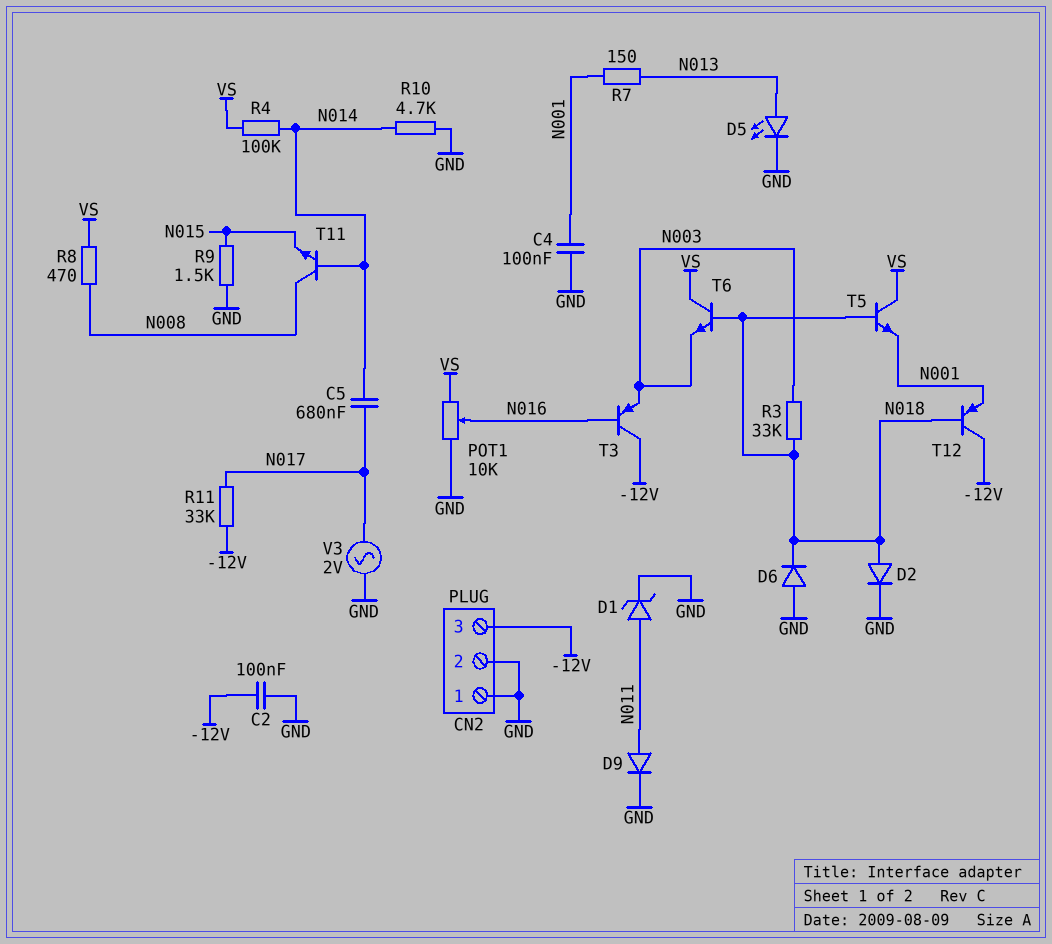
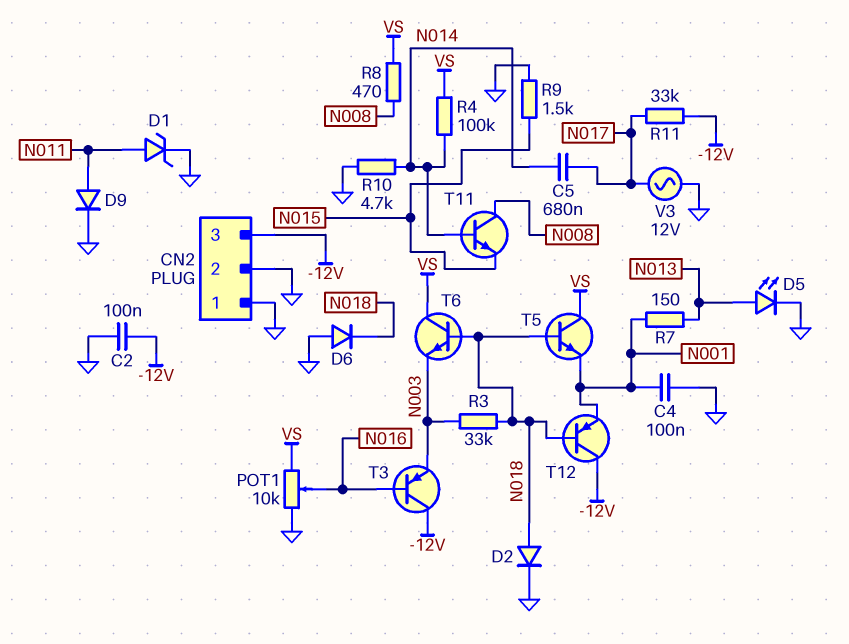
V3: AC 2V (GND, N017) -> AC 12V (GND, N017)

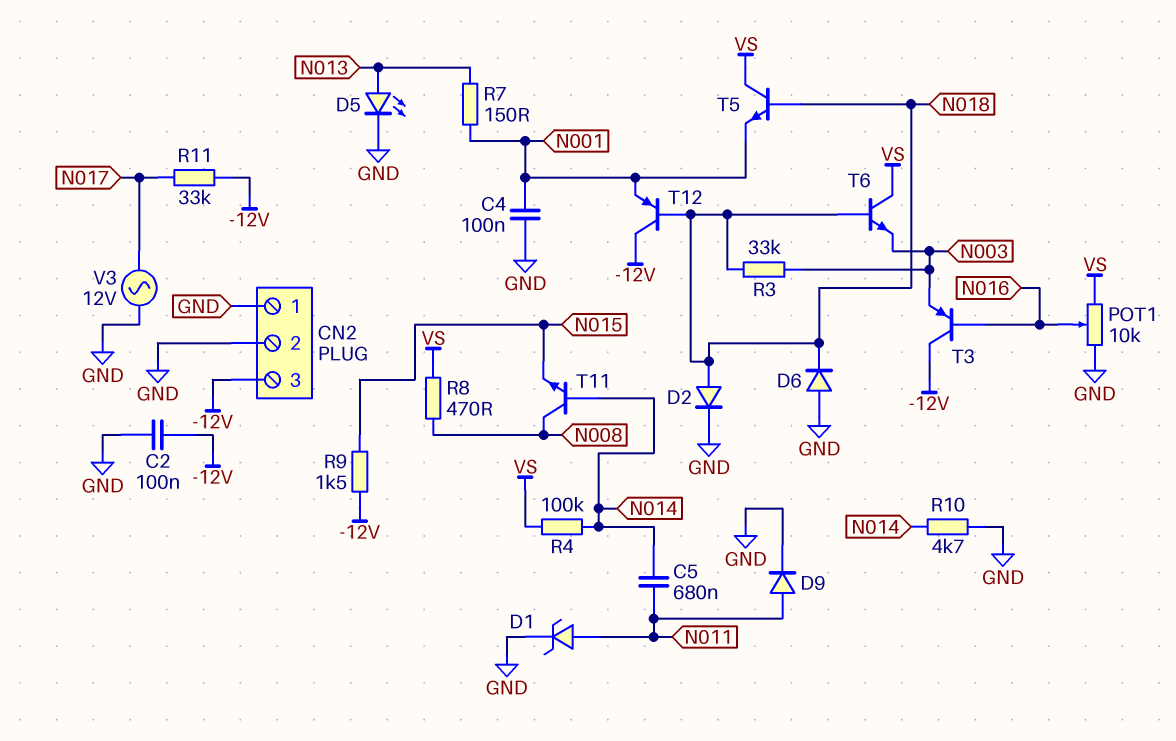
C5: 680nF (N014, N017) -> 680nF (N011, N014)
R9: 1.5k (GND, N015) -> 1.5k (-12V, N015)

